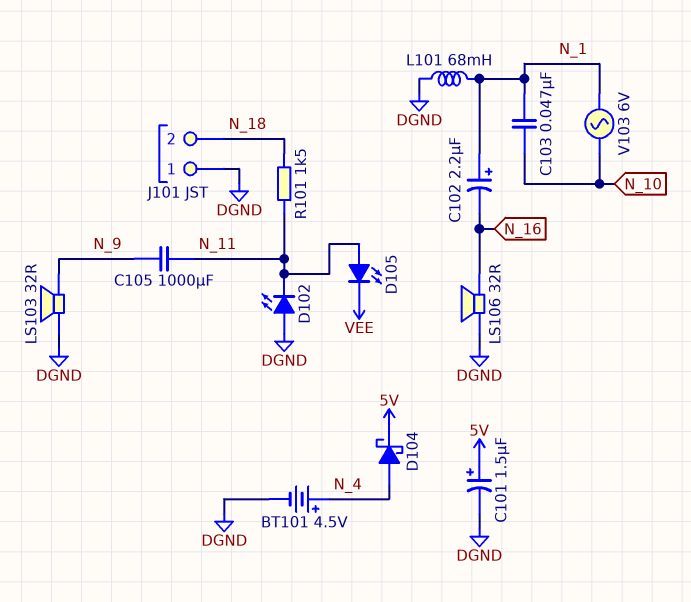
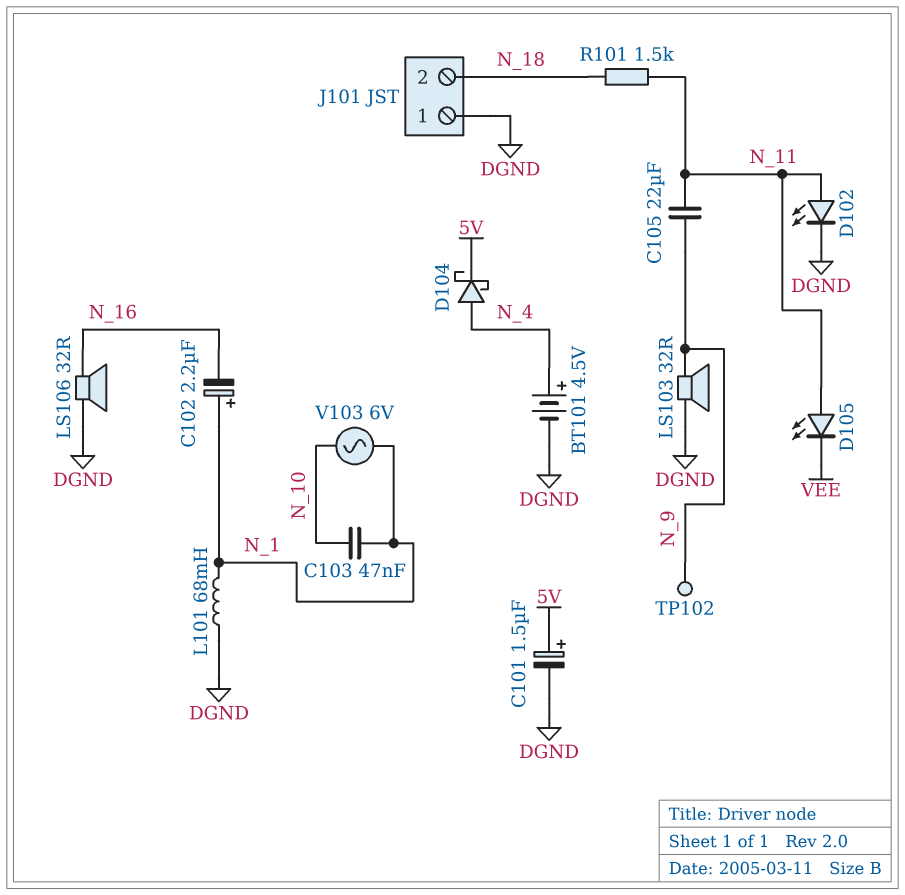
C105: 1000uF (N_9, N_11) -> 22uF (N_9, N_11)
D102: LED (A DGND, K N_11) -> LED (A N_11, K DGND)
TP102: none -> test point (N_9)

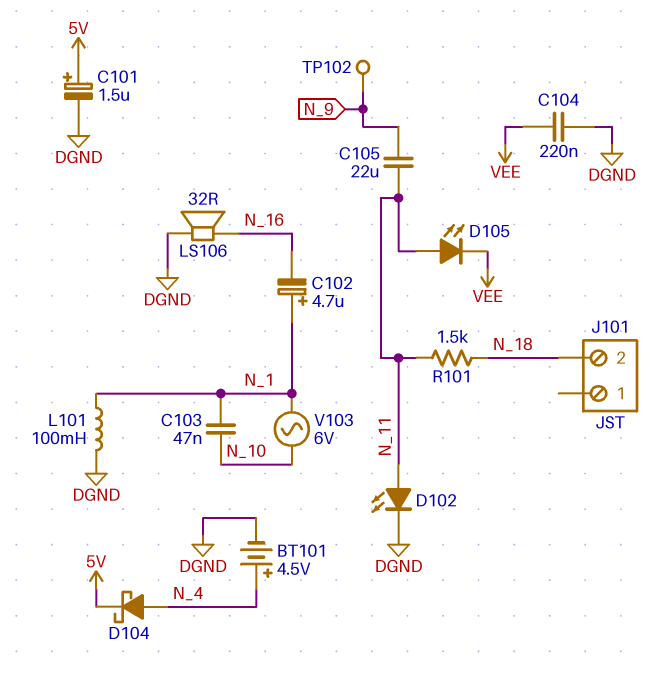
C102: 2.2uF (plus N_1, minus N_16) -> 4.7uF (plus N_1, minus N_16)
C104: none -> 220nF (DGND, VEE)
J101 pin 1: DGND -> none
L101: 68mH (DGND, N_1) -> 100mH (DGND, N_1)
LS103: speaker 32R (DGND, N_9) -> none

